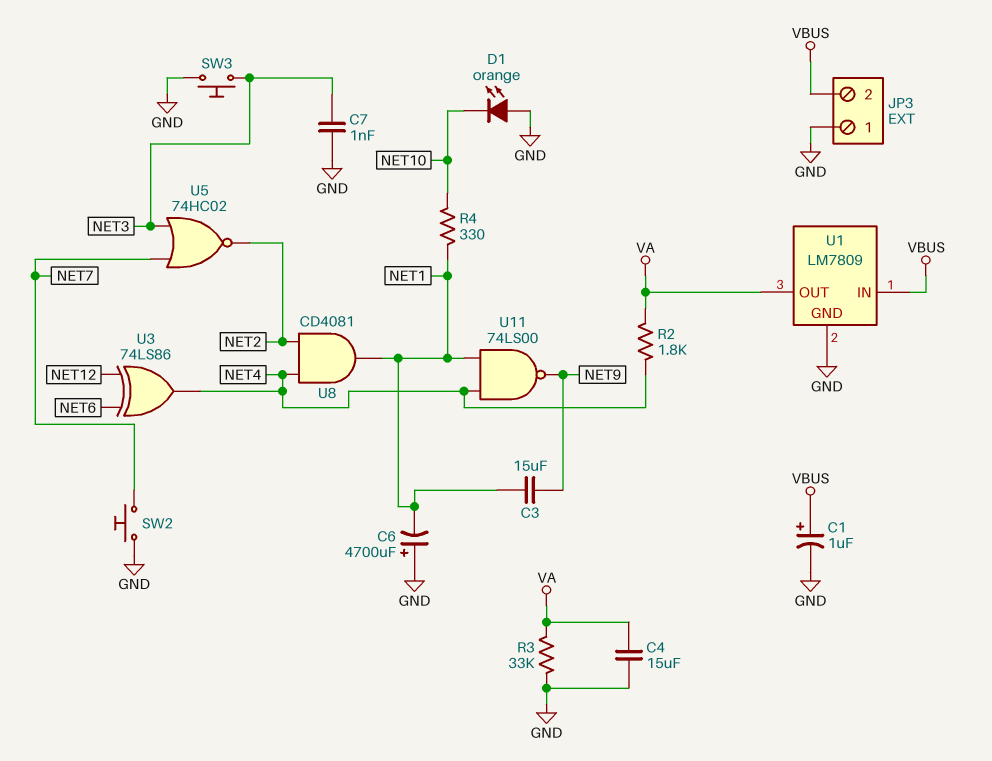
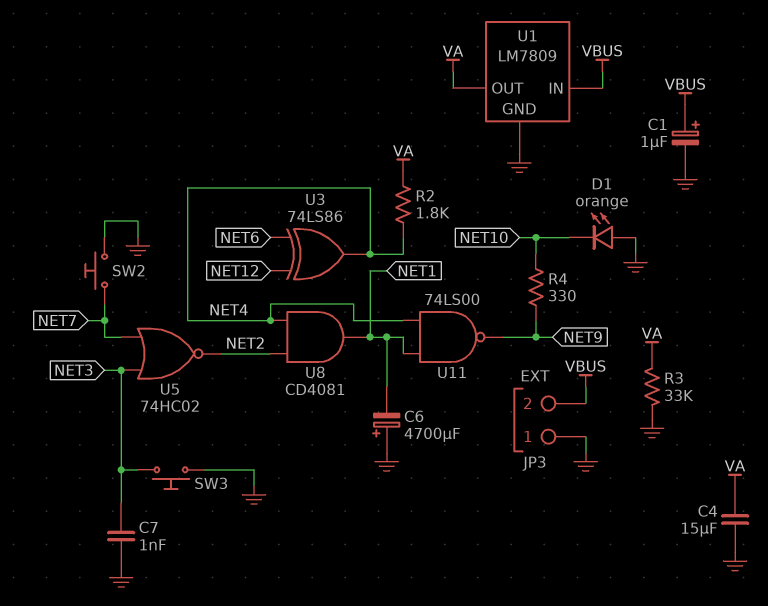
C3: 15uF (NET1, NET9) -> none
R4: 330 (NET1, NET10) -> 330 (NET9, NET10)

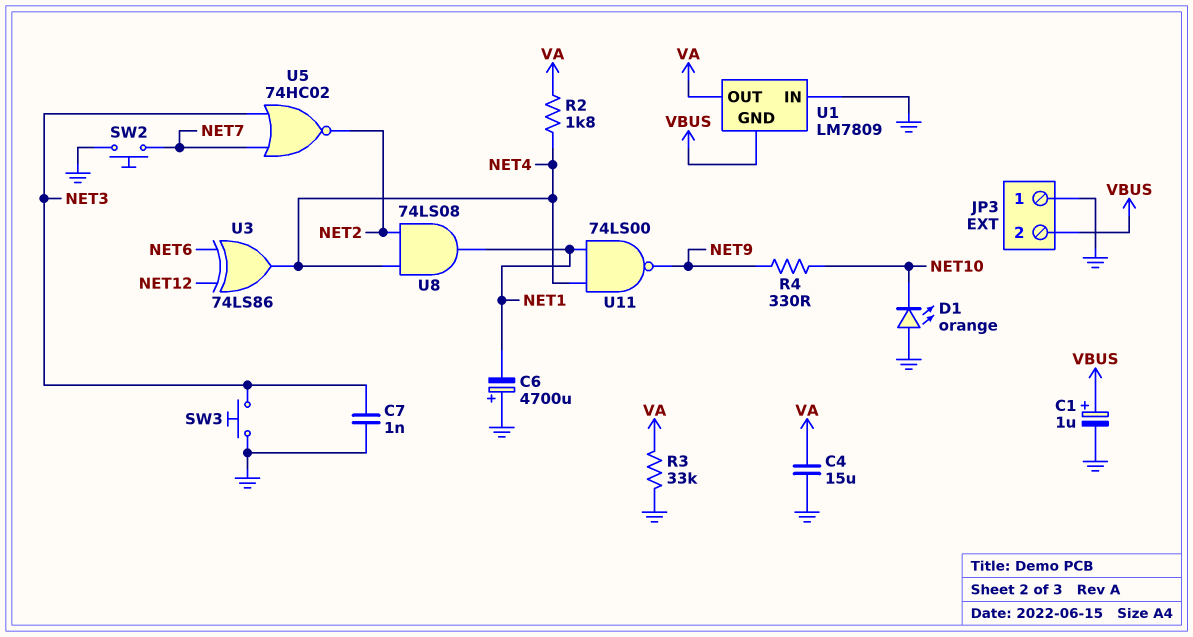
U1 pin GND: GND -> VBUS
U1 pin IN: VBUS -> GND
U8: AND CD4081 (in NET2, in NET4, out NET1) -> AND 74LS08 (in NET2, in NET4, out NET1)

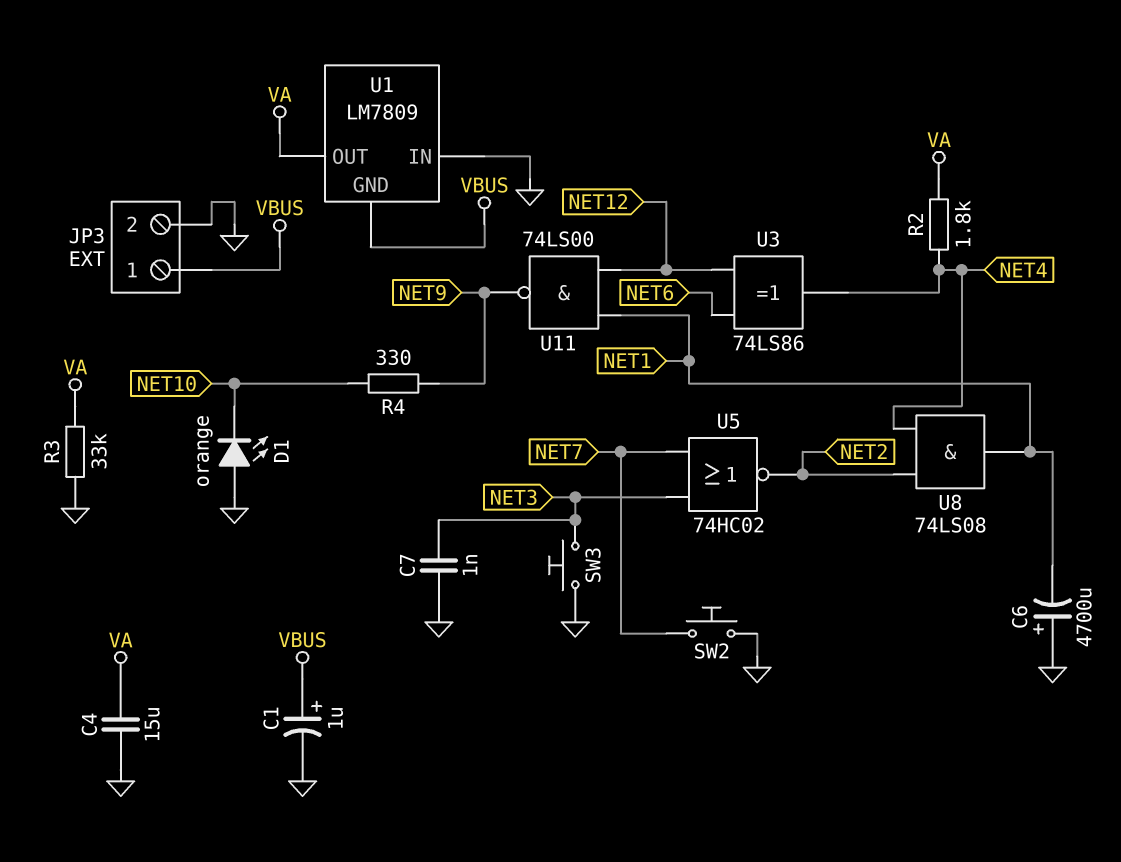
JP3 pin 1: GND -> VBUS
JP3 pin 2: VBUS -> GND
U11: NAND 74LS00 (in NET1, in NET4, out NET9) -> NAND 74LS00 (in NET1, in NET12, out NET9)

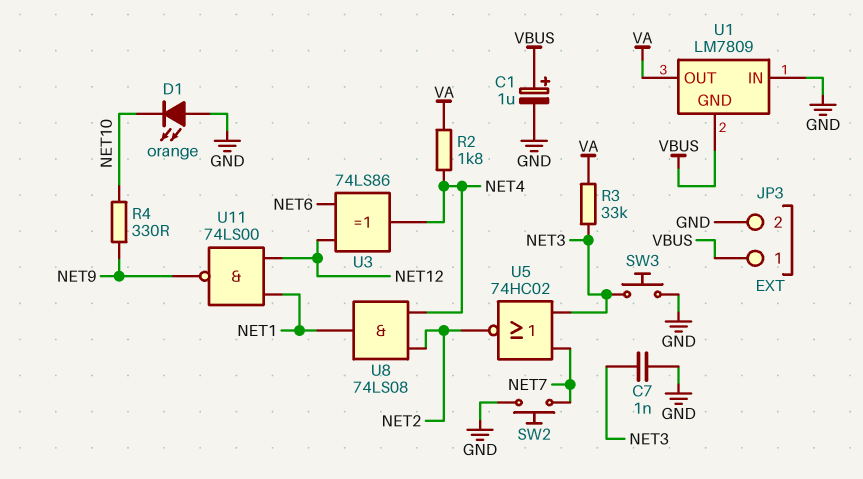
C4: 15uF (GND, VA) -> none
C6: 4700uF (plus GND, minus NET1) -> none
R3: 33k (GND, VA) -> 33k (NET3, VA)

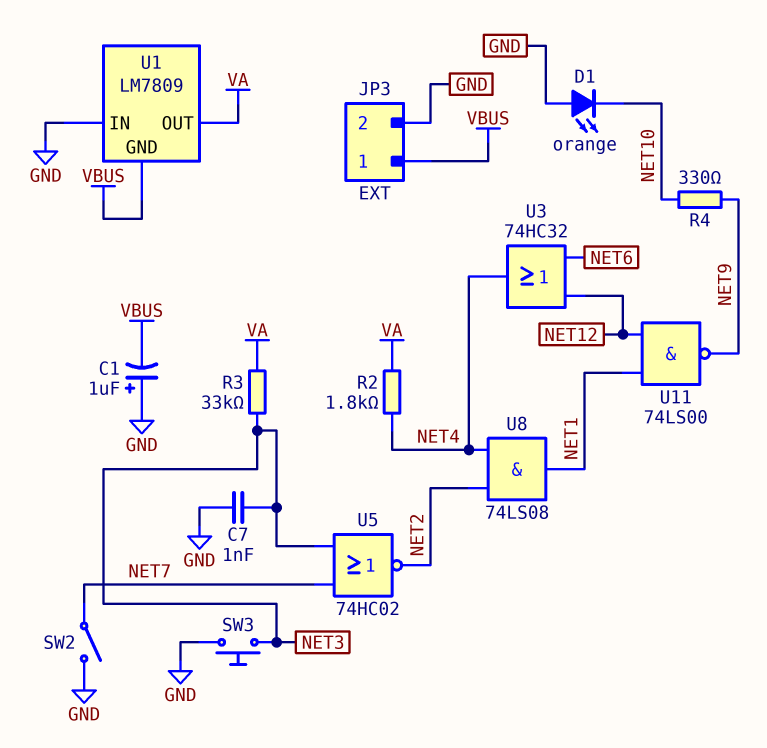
C1: 1uF (plus VBUS, minus GND) -> 1uF (plus GND, minus VBUS)
SW2: button (GND, NET7) -> switch (GND, NET7)
U3: XOR 74LS86 (in NET6, in NET12, out NET4) -> OR 74HC32 (in NET6, in NET12, out NET4)

